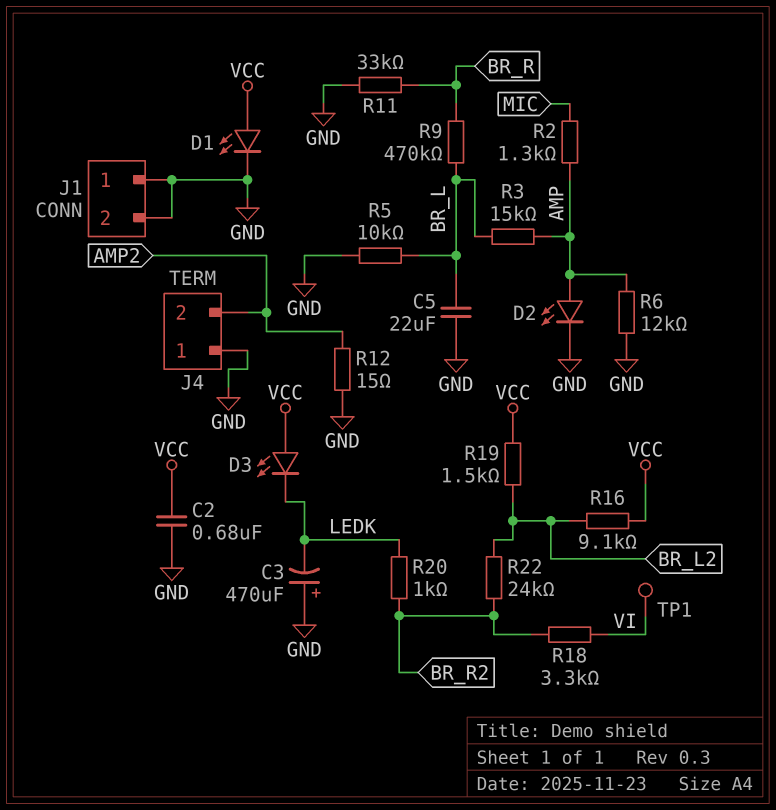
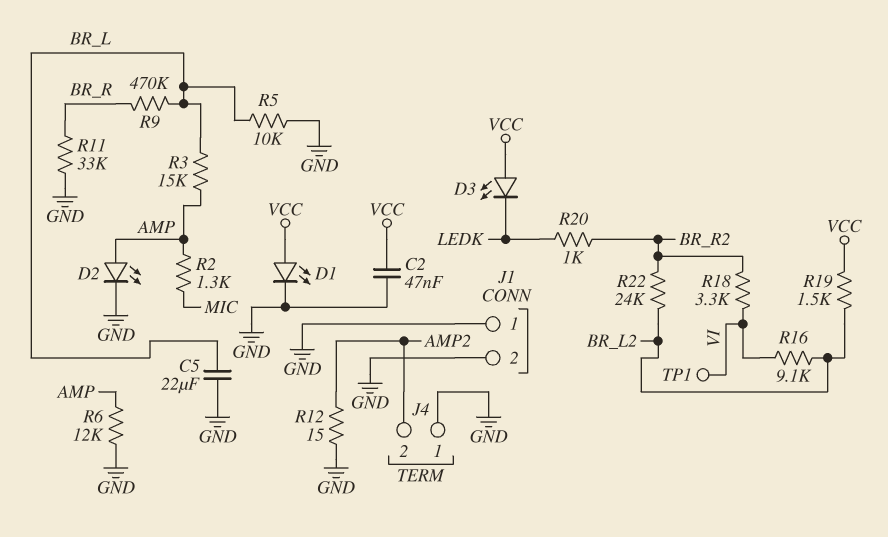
C2: 680nF (GND, VCC) -> 47nF (GND, VCC)
C3: 470uF (plus GND, minus LEDK) -> none
R16: 9.1k (BR_L2, VCC) -> 9.1k (BR_L2, VI)

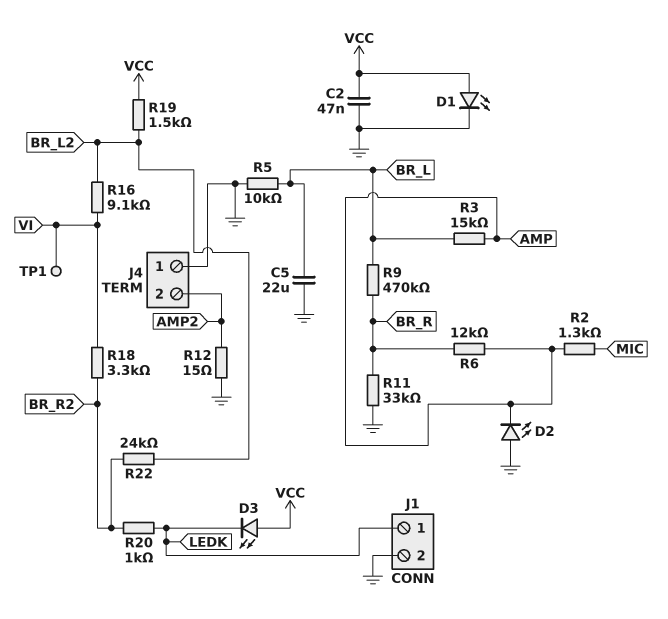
D2: LED (A AMP, K GND) -> LED (A GND, K AMP)
J1 pin 1: GND -> LEDK
R6: 12k (AMP, GND) -> 12k (AMP, BR_R)

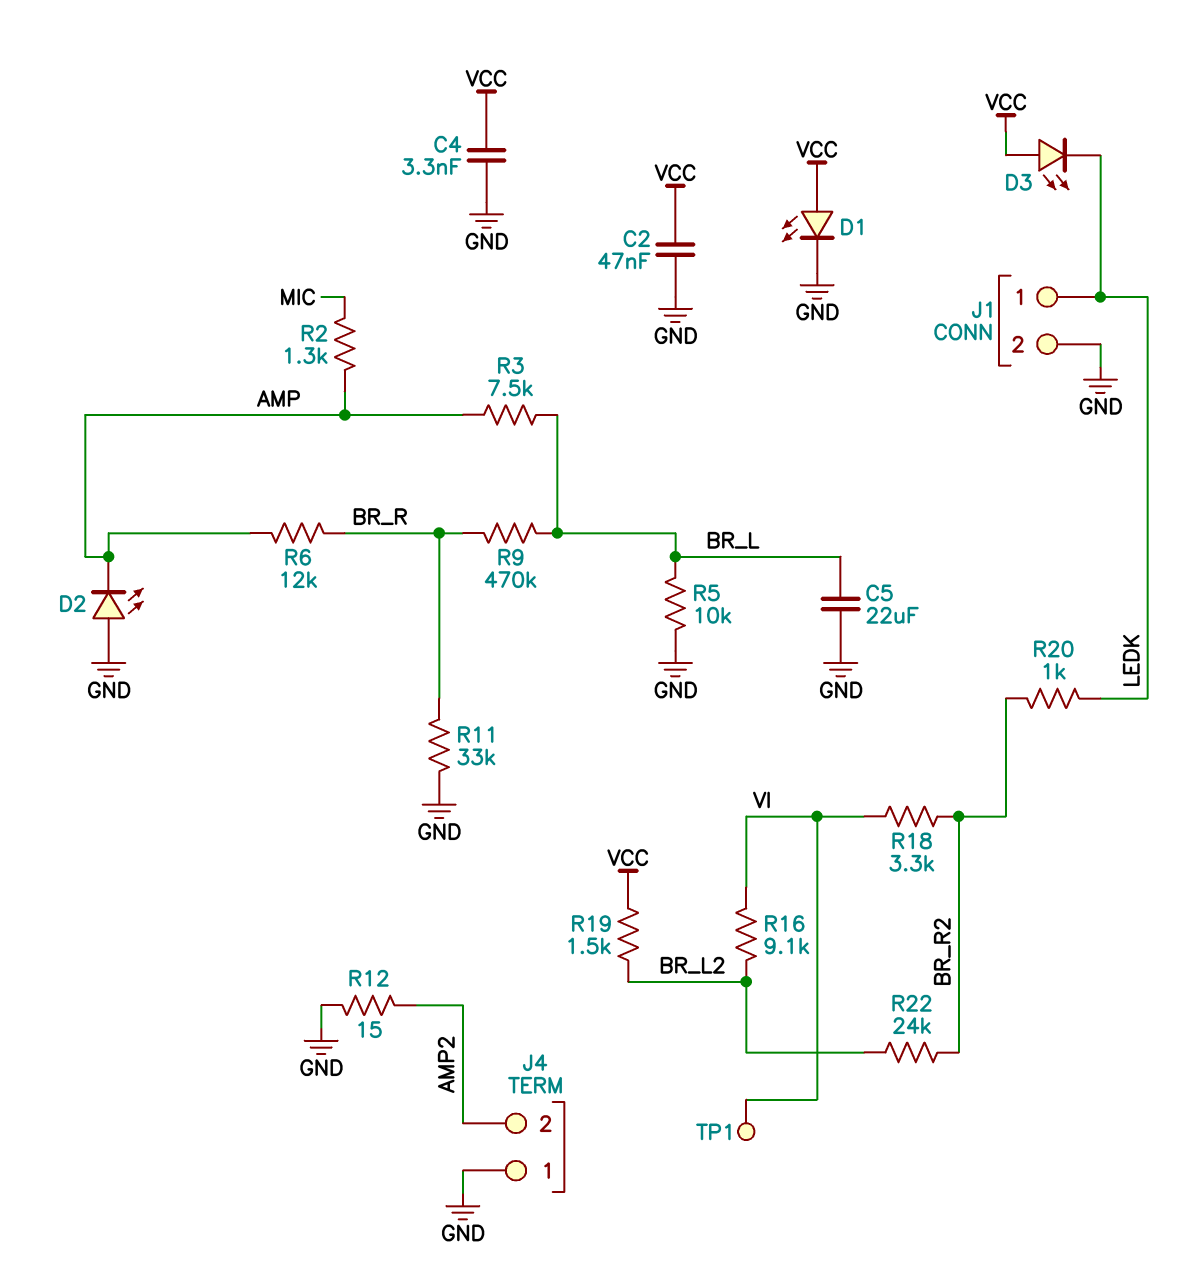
C4: none -> 3.3nF (GND, VCC)
R3: 15k (AMP, BR_L) -> 7.5k (AMP, BR_L)

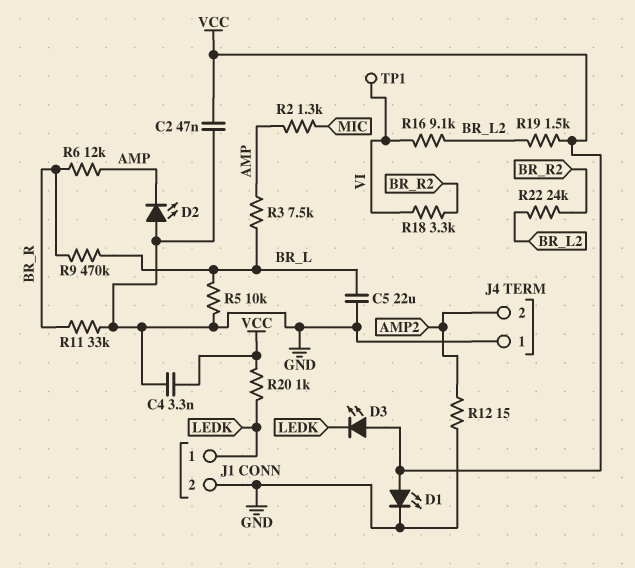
R20: 1k (BR_R2, LEDK) -> 1k (LEDK, VCC)

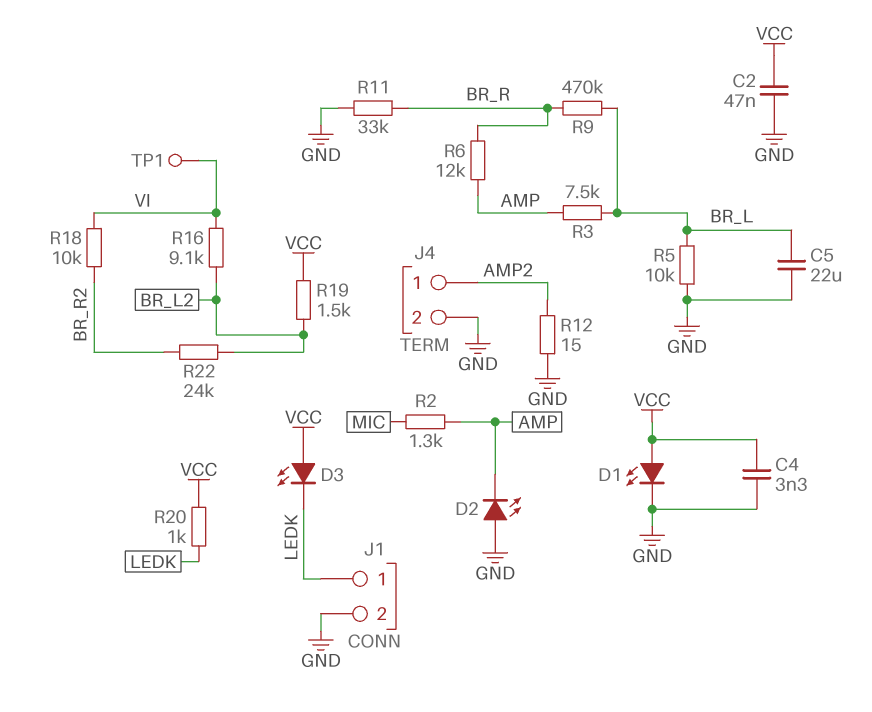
J4 pin 1: GND -> AMP2
J4 pin 2: AMP2 -> GND
R18: 3.3k (BR_R2, VI) -> 10k (BR_R2, VI)

